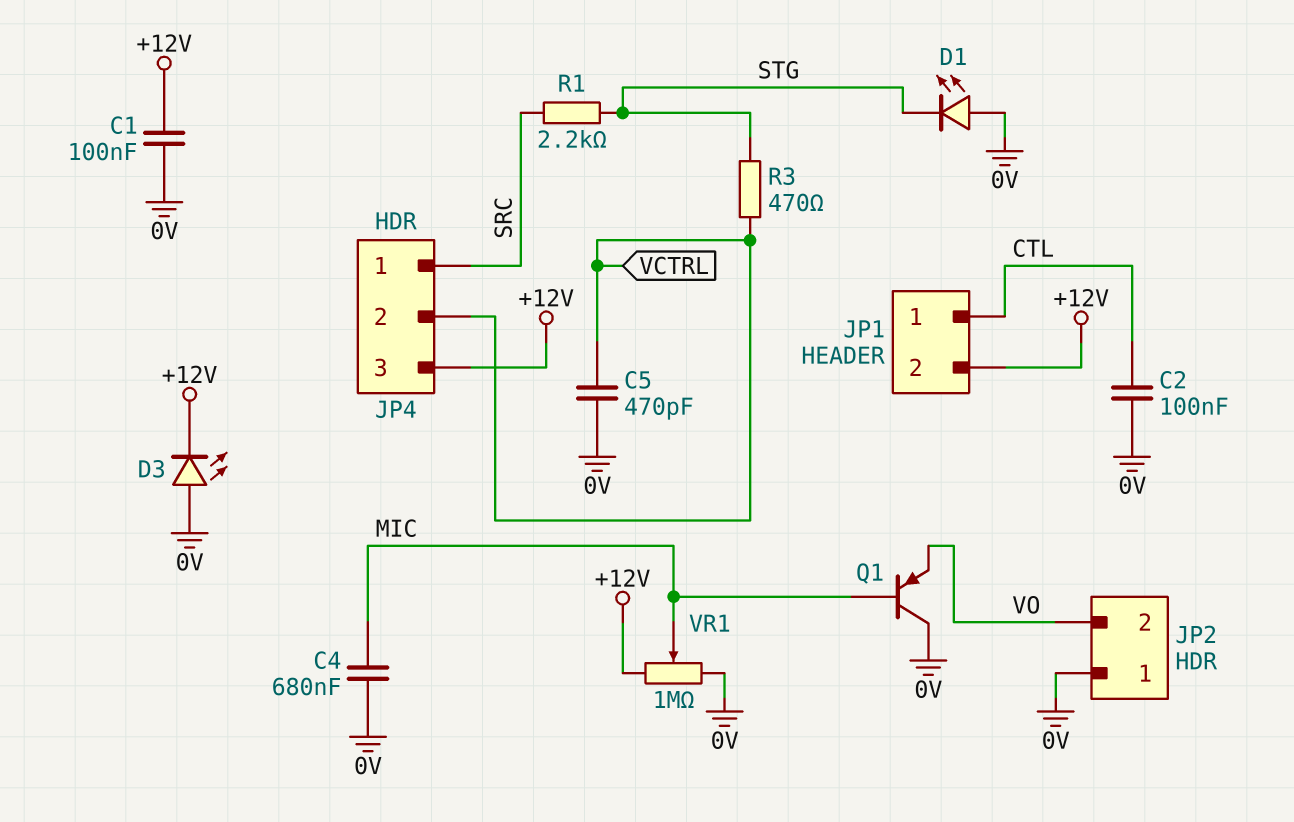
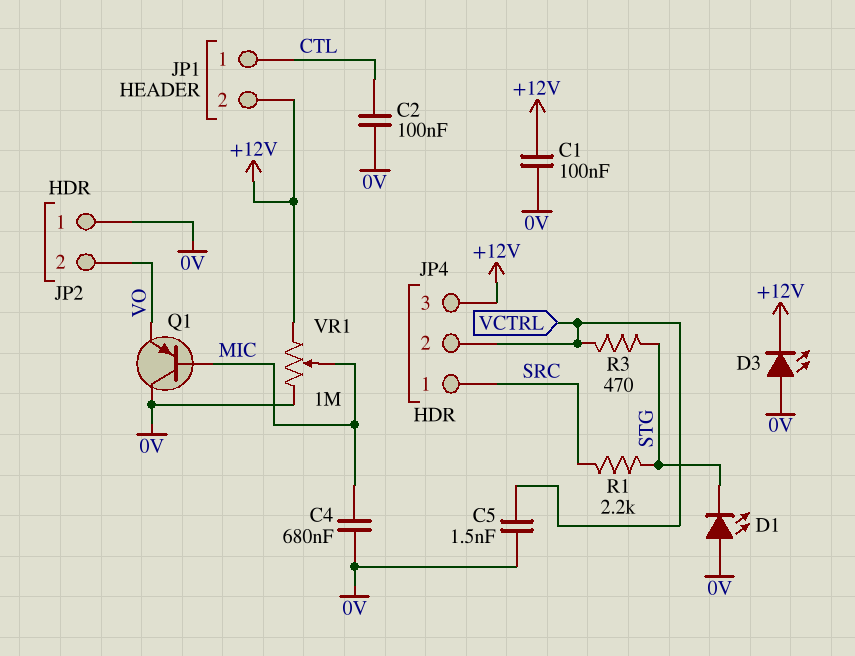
C5: 470pF (0V, VCTRL) -> 1.5nF (0V, VCTRL)

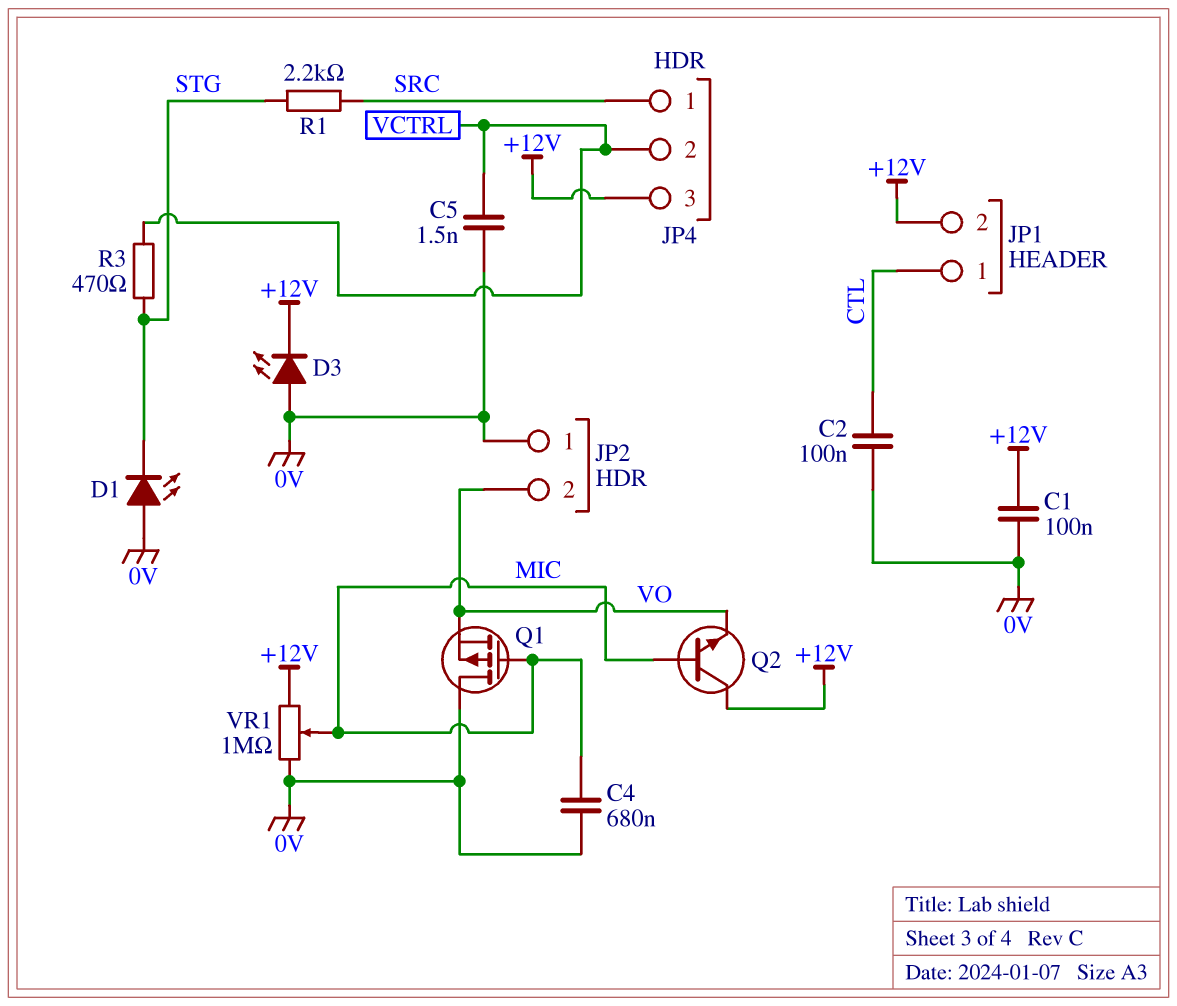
Q1: PNP (B MIC, C 0V, E VO) -> PMOS (G MIC, D 0V, S VO)
Q2: none -> NPN (B MIC, C +12V, E VO)

